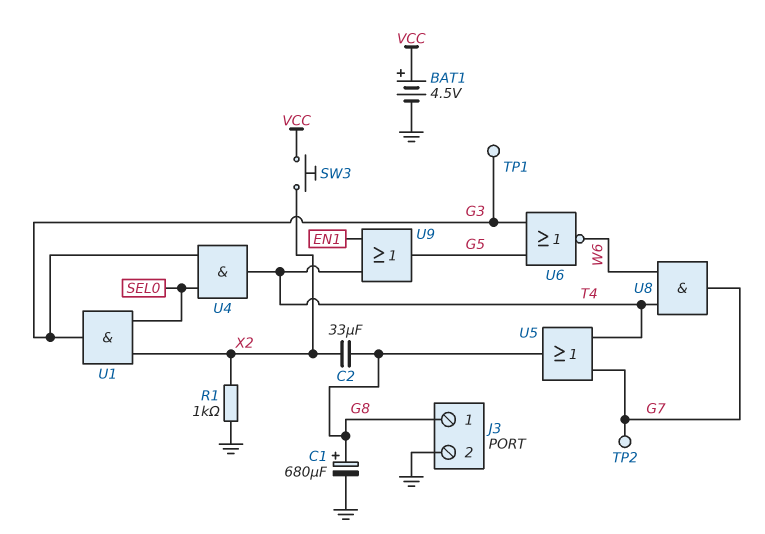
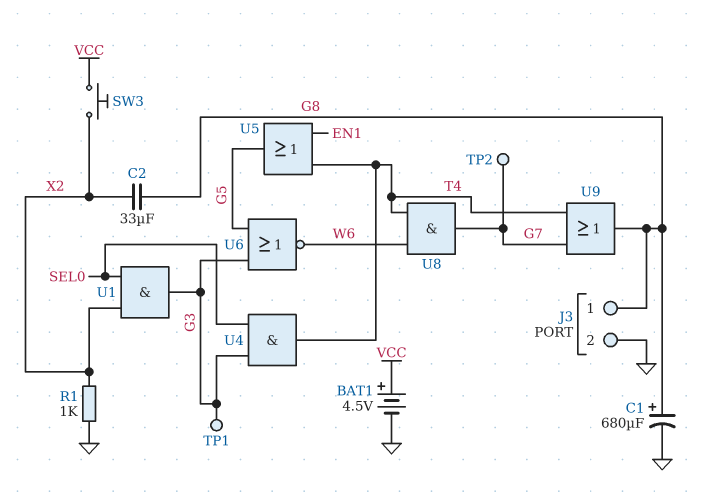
U5: OR (in G7, in T4, out G8) -> OR (in EN1, in T4, out G5)
U9: OR (in EN1, in T4, out G5) -> OR (in G7, in T4, out G8)

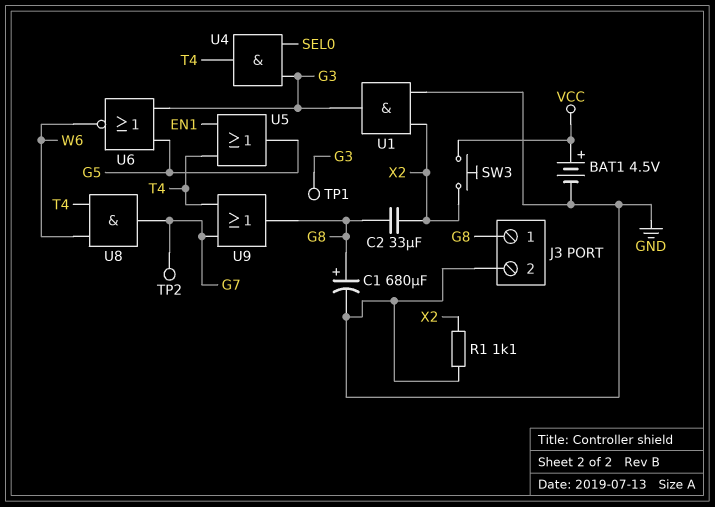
R1: 1k (GND, X2) -> 1.1k (GND, X2)
U1: AND (in SEL0, in X2, out G3) -> AND (in GND, in X2, out G3)

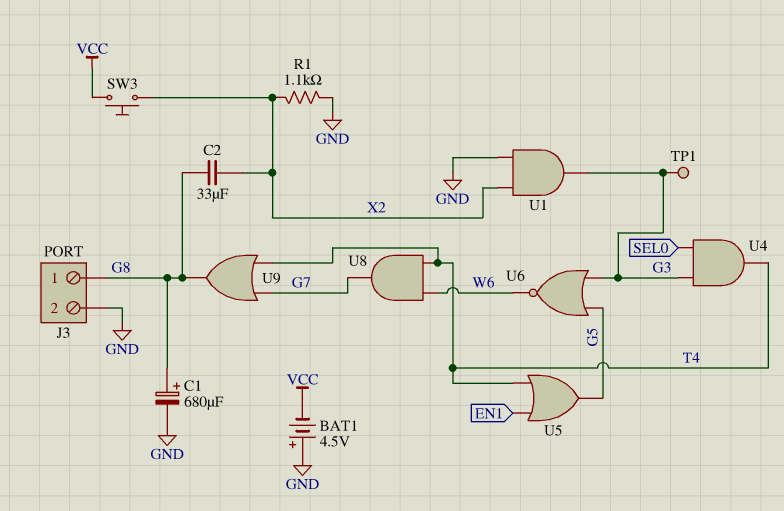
BAT1: 4.5V (plus VCC, minus GND) -> 4.5V (plus GND, minus VCC)
TP2: test point (G7) -> none

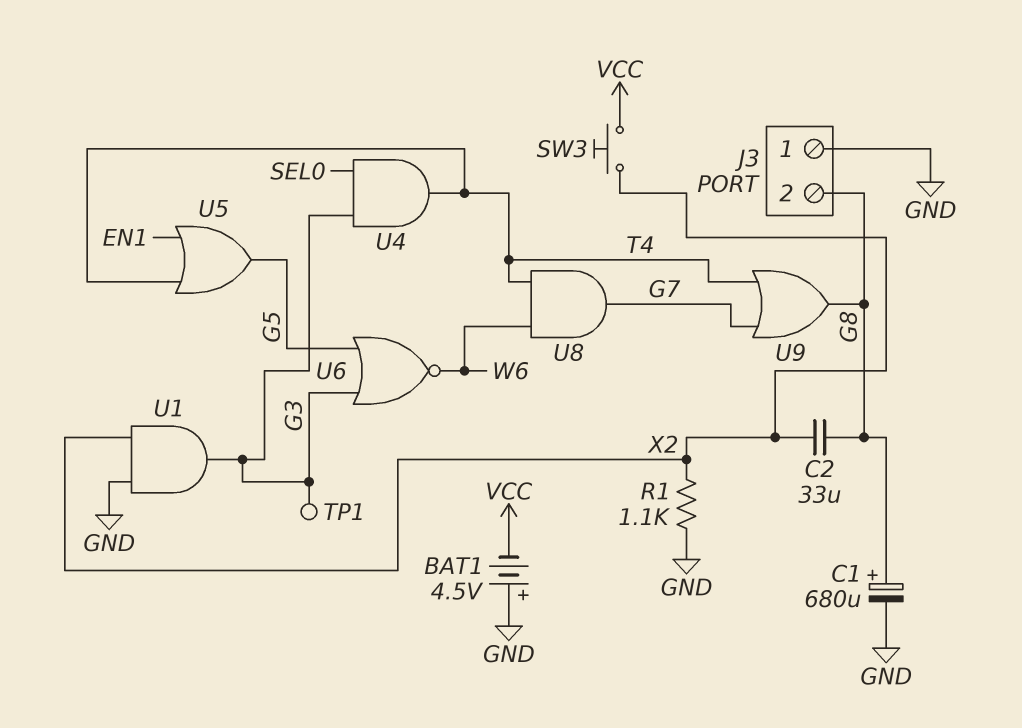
J3 pin 1: G8 -> GND
J3 pin 2: GND -> G8

